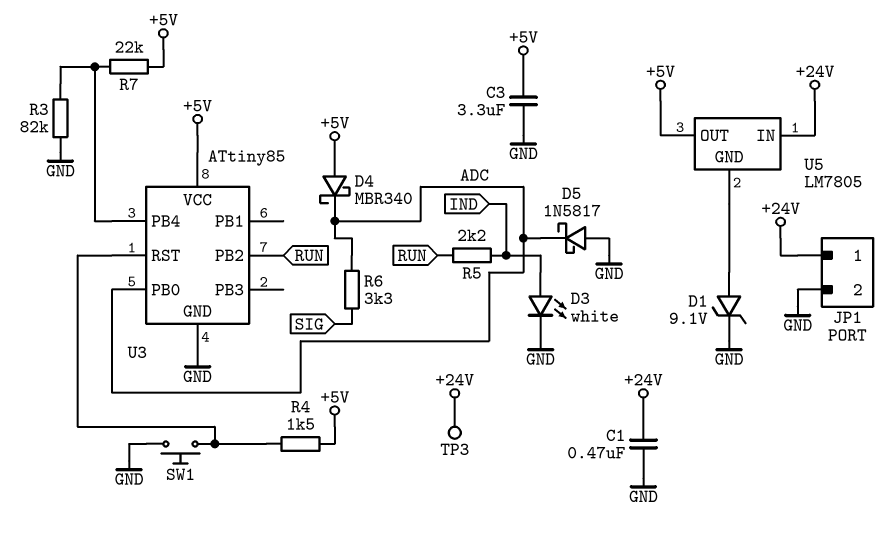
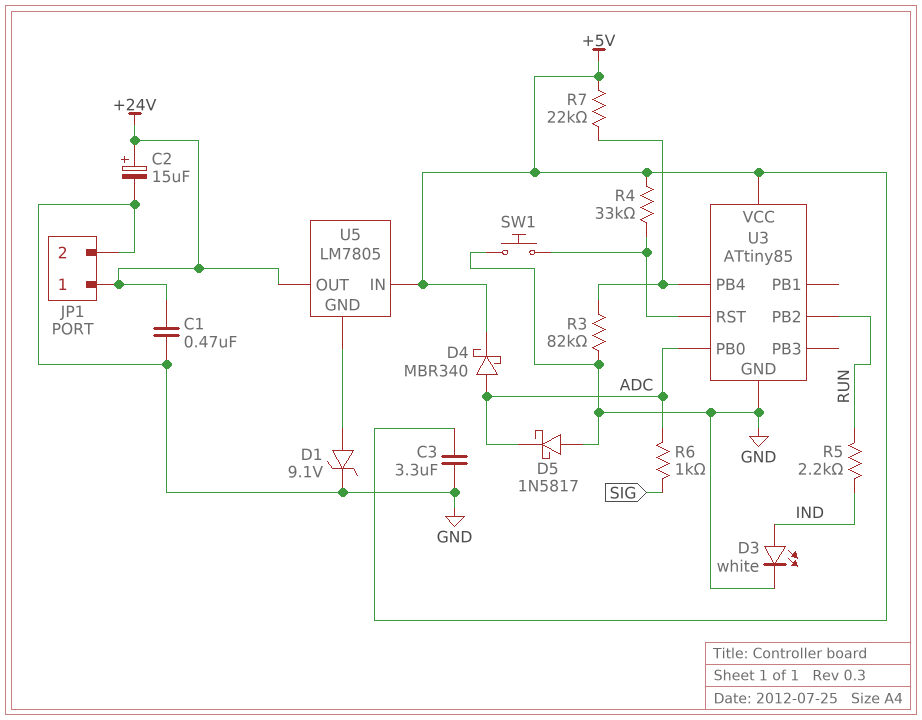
C2: none -> 15uF (plus +24V, minus GND)
D4: schottky MBR340 (A +5V, K ADC) -> schottky MBR340 (A ADC, K +5V)
R4: 1.5k (+5V, U3/RST) -> 33k (+5V, U3/RST)
R6: 3.3k (ADC, SIG) -> 1k (ADC, SIG)
TP3: test point (+24V) -> none
U5 pin IN: +24V -> +5V
U5 pin OUT: +5V -> +24V

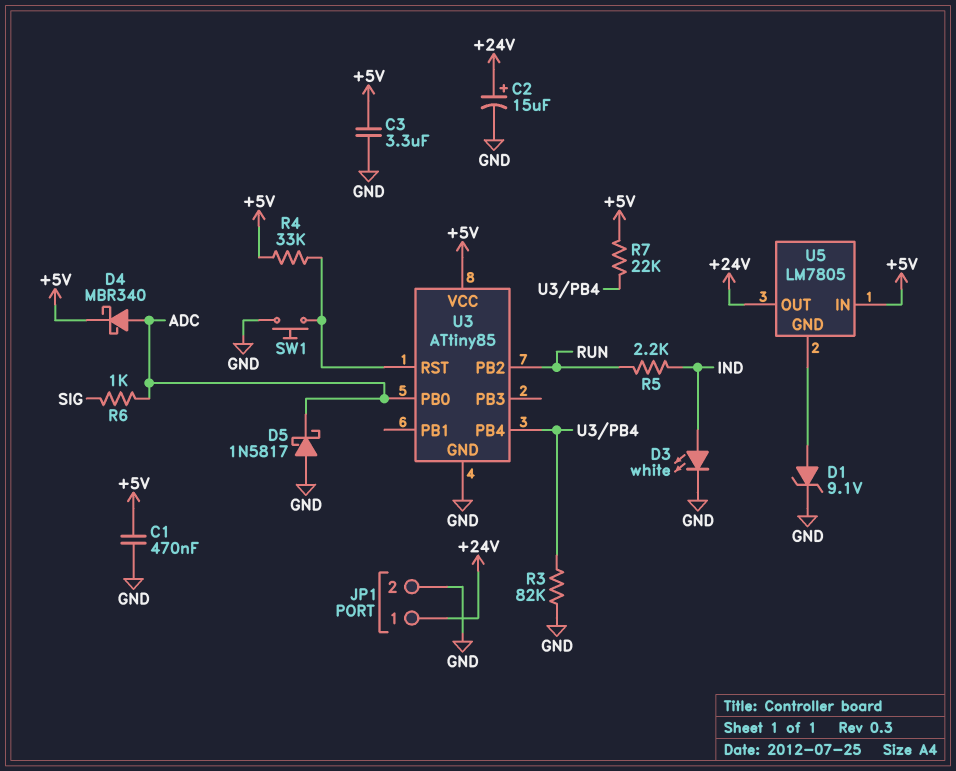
C1: 470nF (+24V, GND) -> 470nF (+5V, GND)

